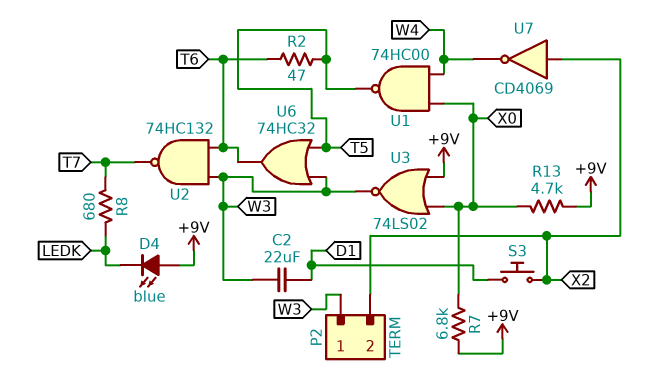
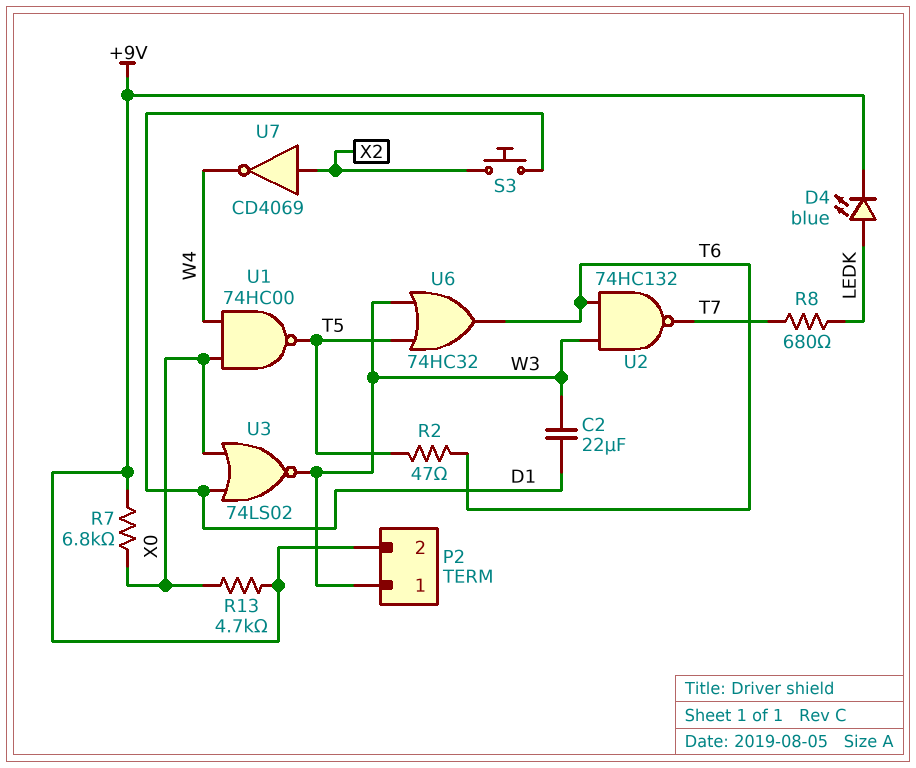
D4: LED blue (A +9V, K LEDK) -> LED blue (A LEDK, K +9V)
P2 pin 2: X2 -> +9V
U3: NOR 74LS02 (in +9V, in X0, out W3) -> NOR 74LS02 (in D1, in X0, out W3)

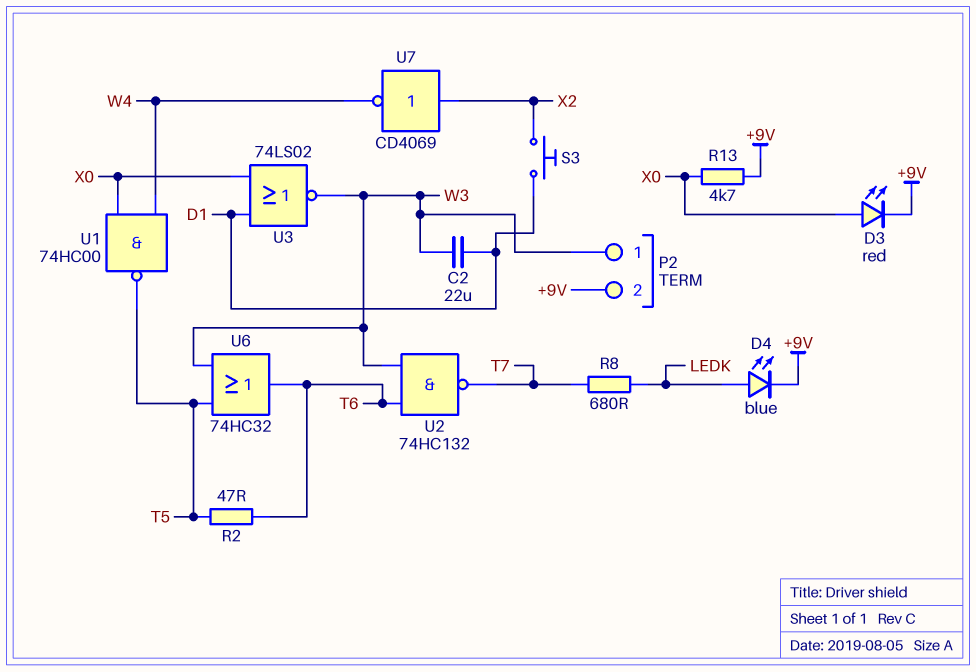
D3: none -> LED red (A X0, K +9V)
R7: 6.8k (+9V, X0) -> none

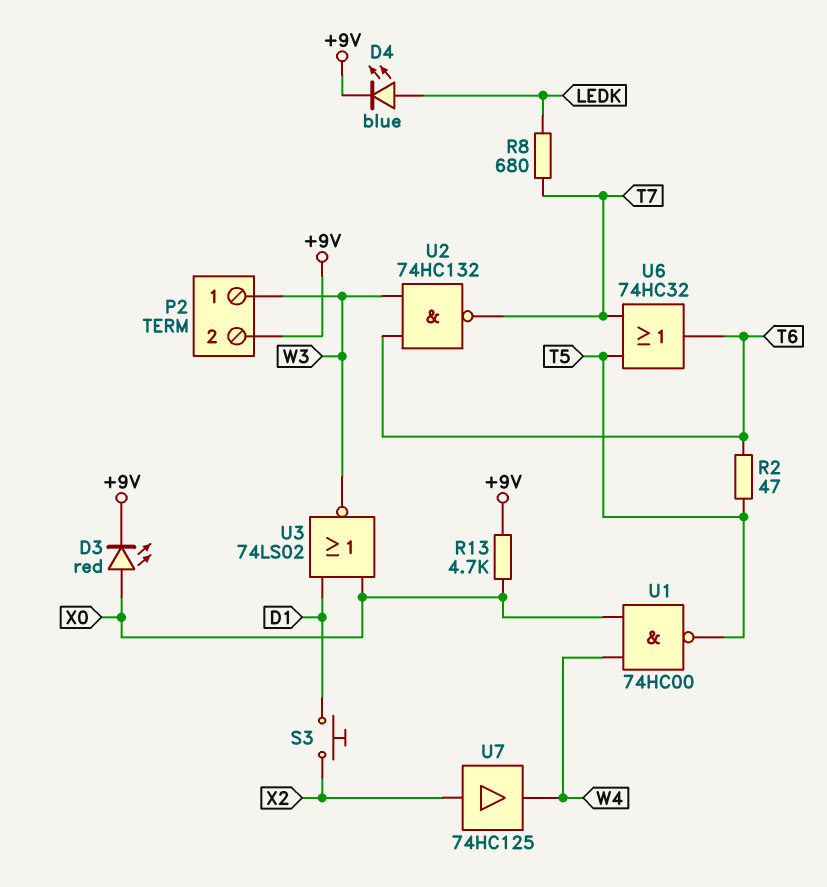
C2: 22uF (D1, W3) -> none
U6: OR 74HC32 (in T5, in W3, out T6) -> OR 74HC32 (in T5, in T7, out T6)
U7: NOT CD4069 (in X2, out W4) -> buffer 74HC125 (in X2, out W4)

